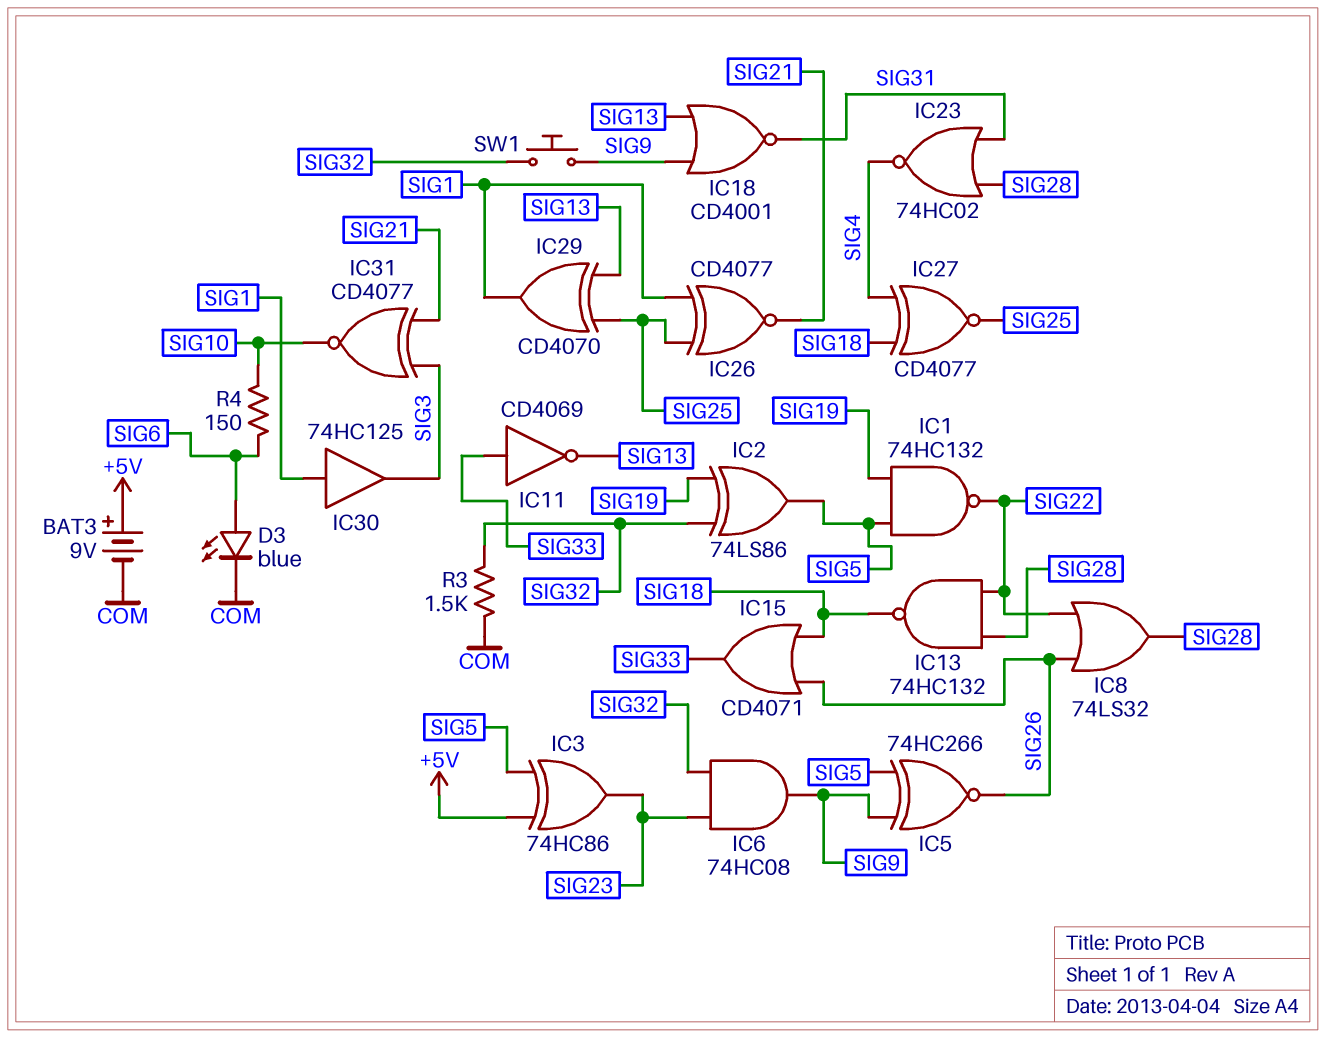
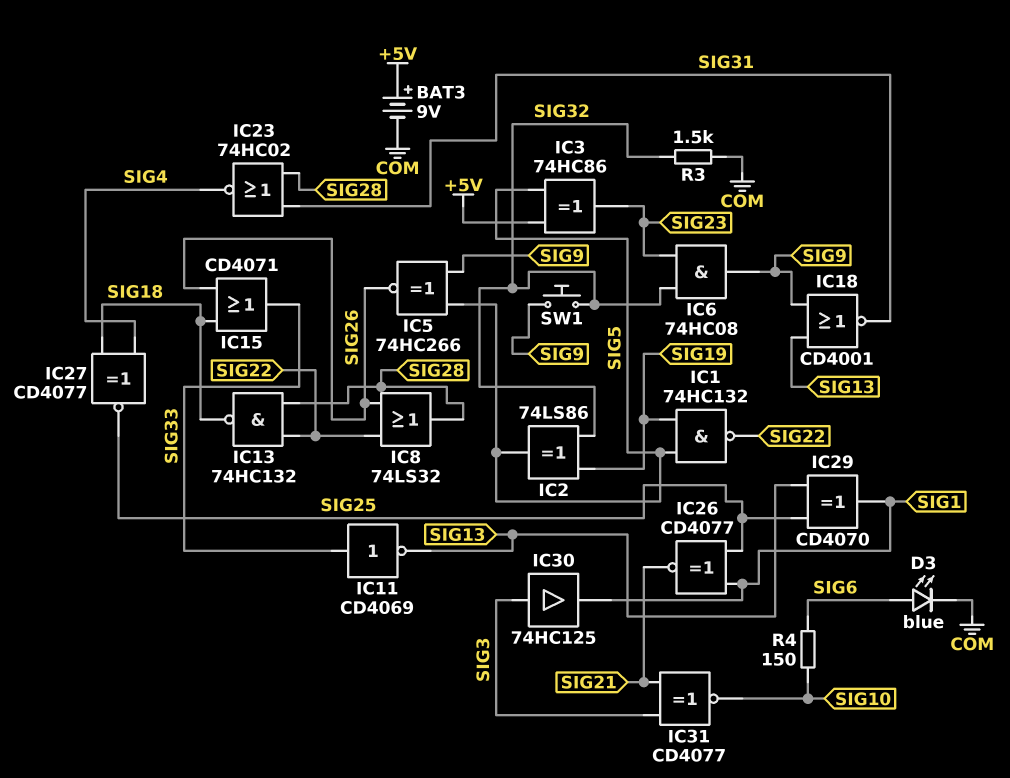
IC30: buffer 74HC125 (in SIG1, out SIG3) -> buffer 74HC125 (in SIG3, out SIG1)

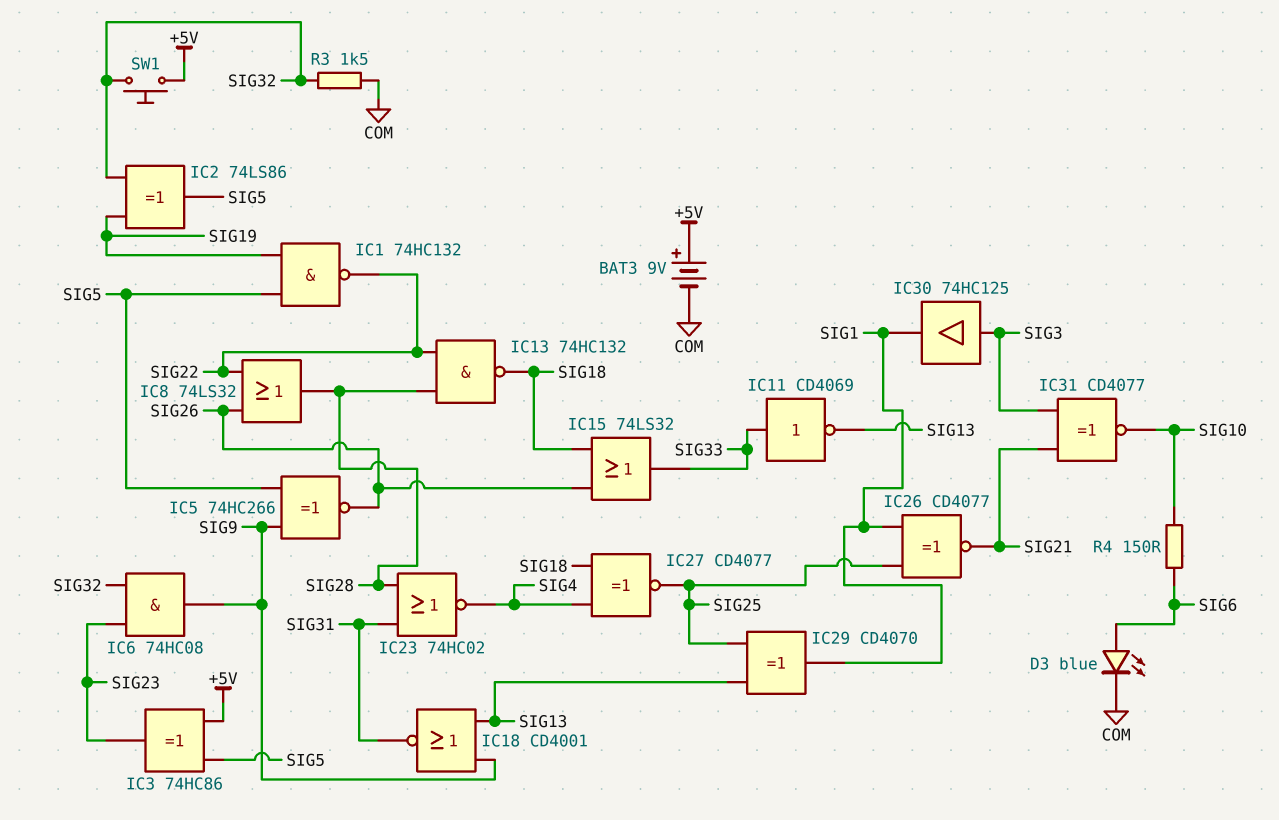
IC15: OR CD4071 (in SIG18, in SIG26, out SIG33) -> OR 74LS32 (in SIG18, in SIG26, out SIG33)
SW1: button (SIG9, SIG32) -> button (+5V, SIG32)

